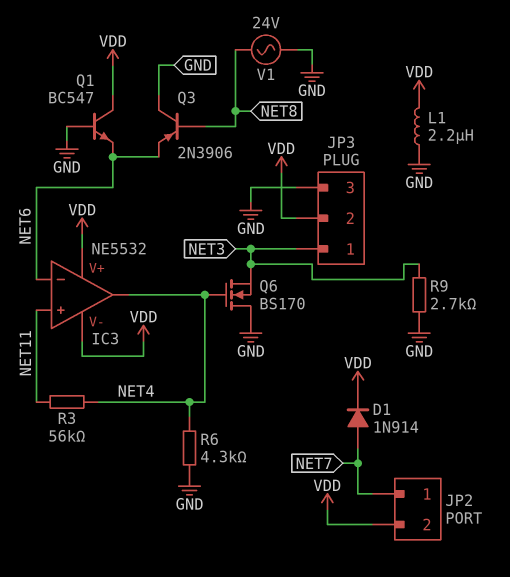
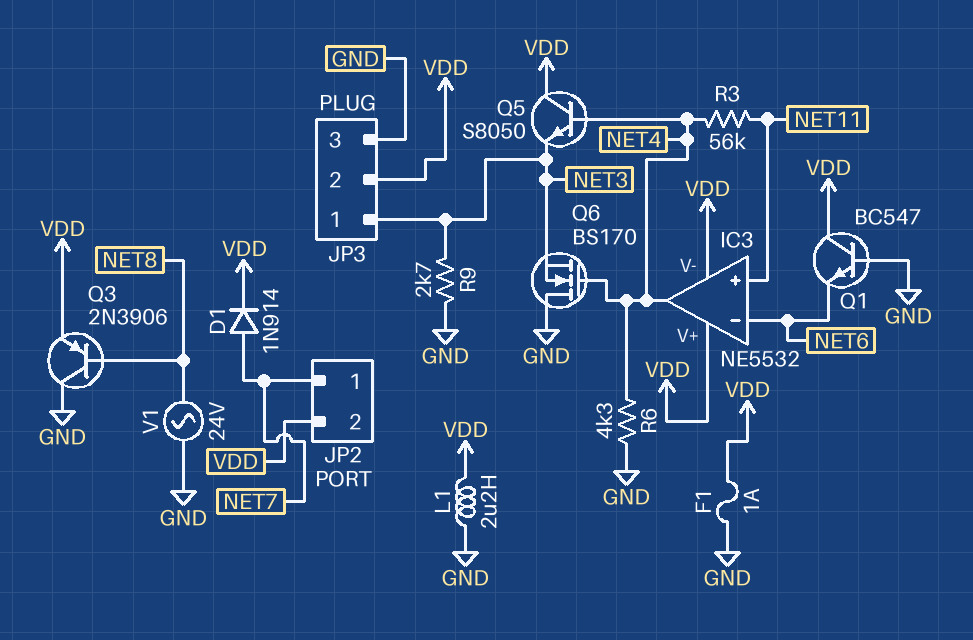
F1: none -> 1A (GND, VDD)
Q3: PNP 2N3906 (B NET8, C GND, E NET6) -> PNP 2N3906 (B NET8, C GND, E VDD)
Q5: none -> NPN S8050 (B NET4, C VDD, E NET3)

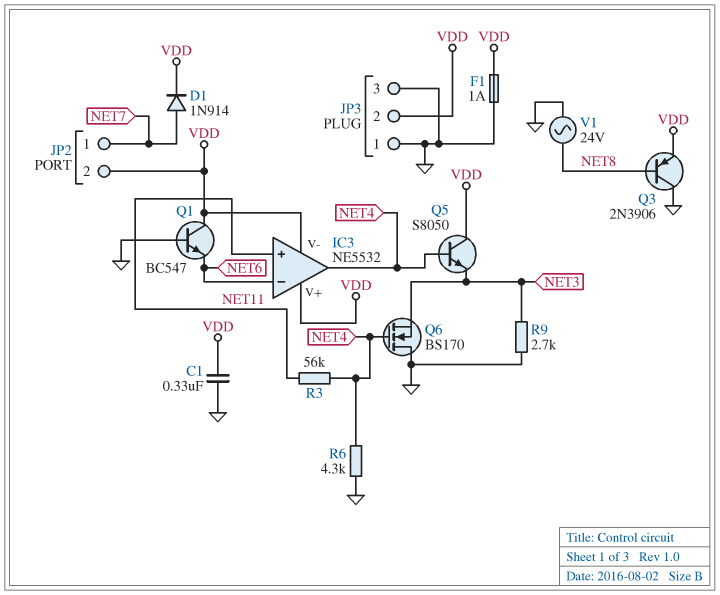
C1: none -> 330nF (GND, VDD)
JP3 pin 1: NET3 -> GND
L1: 2.2uH (GND, VDD) -> none

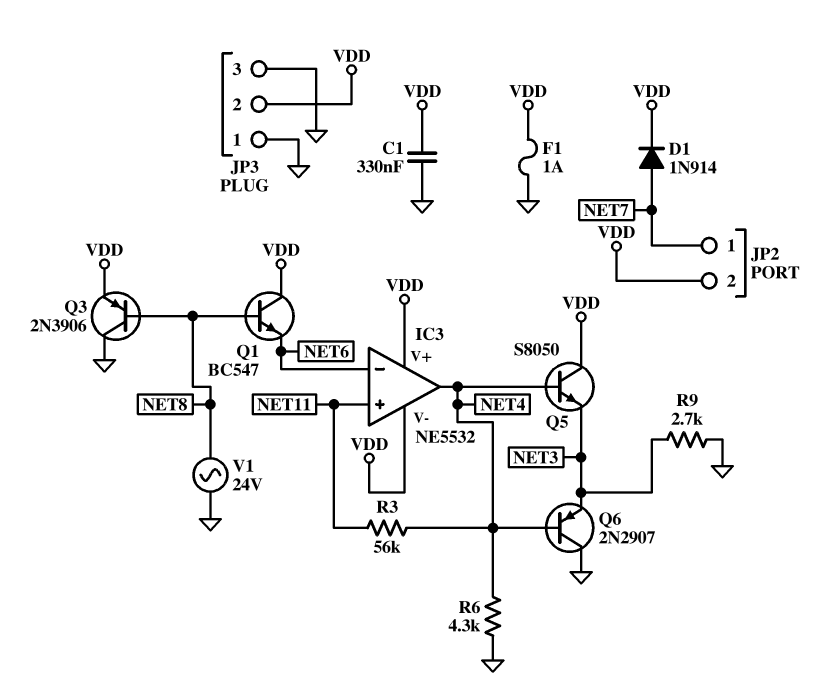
Q1: NPN BC547 (B GND, C VDD, E NET6) -> NPN BC547 (B NET8, C VDD, E NET6)
Q6: NMOS BS170 (G NET4, D GND, S NET3) -> PNP 2N2907 (B NET4, C GND, E NET3)

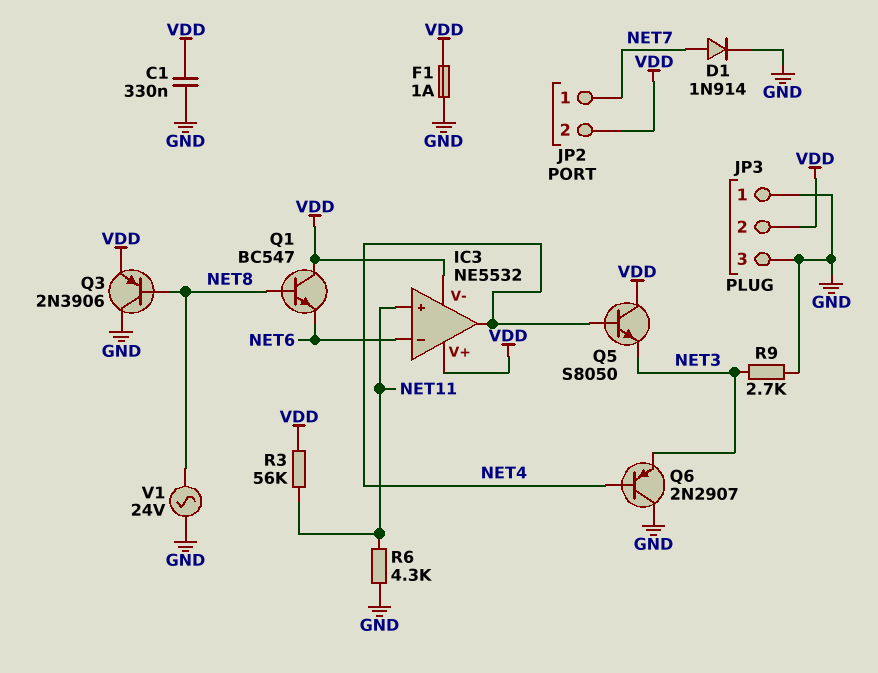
D1: diode 1N914 (A NET7, K VDD) -> diode 1N914 (A NET7, K GND)
R3: 56k (NET4, NET11) -> 56k (NET11, VDD)
R6: 4.3k (GND, NET4) -> 4.3k (GND, NET11)

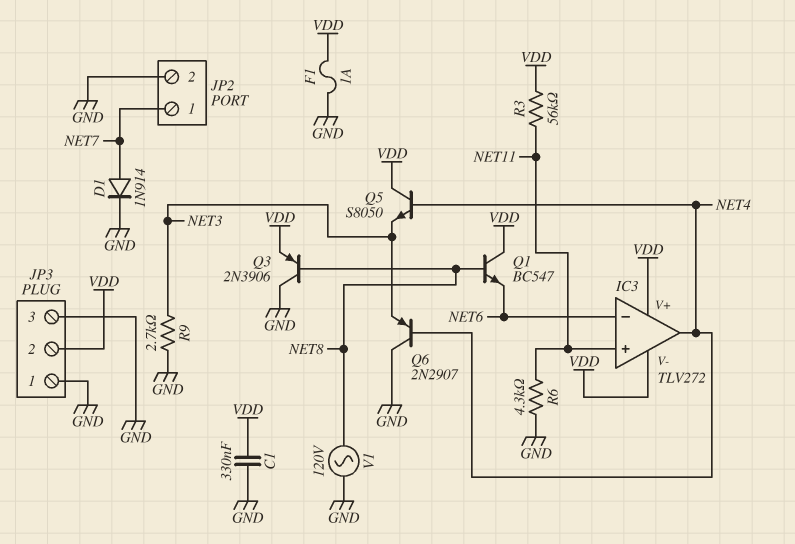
IC3: NE5532 -> TLV272
JP2 pin 2: VDD -> GND
V1: AC 24V (GND, NET8) -> AC 120V (GND, NET8)

